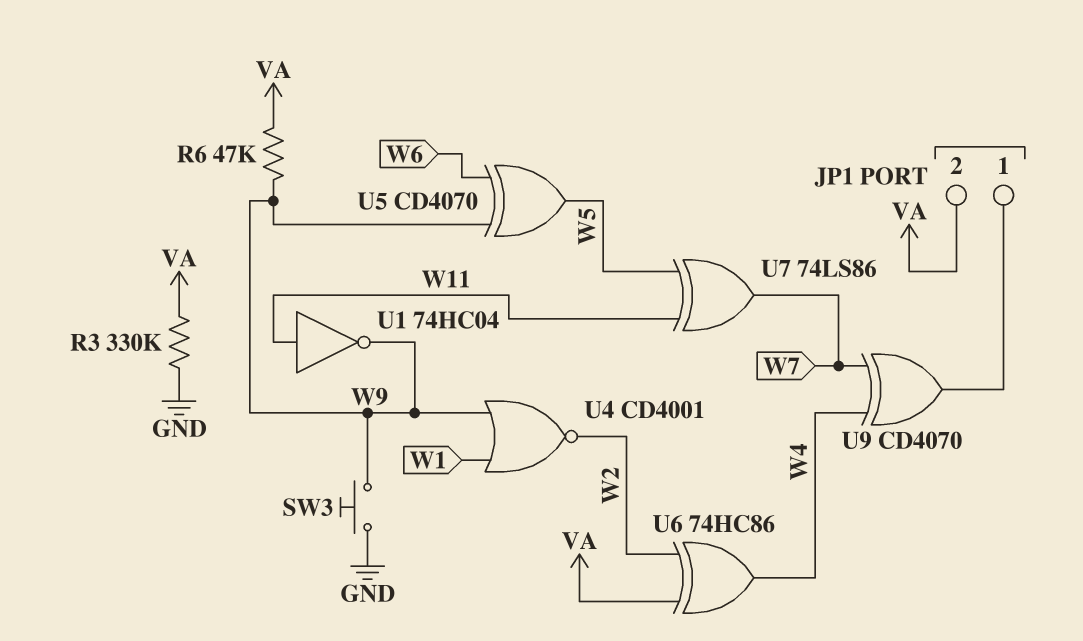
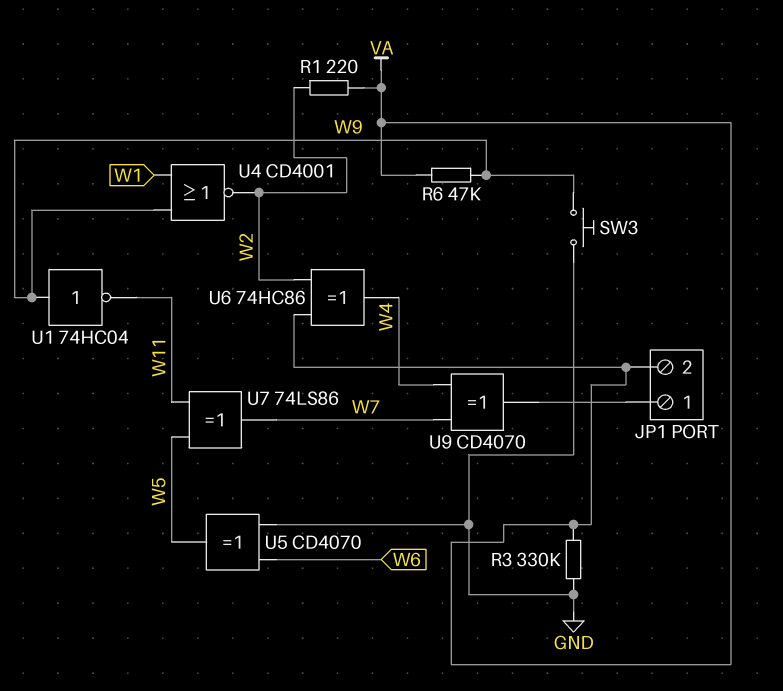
R1: none -> 220 (VA, W2)
U1: NOT 74HC04 (in W11, out W9) -> NOT 74HC04 (in W9, out W11)
U5: XOR CD4070 (in W6, in W9, out W5) -> XOR CD4070 (in GND, in W6, out W5)

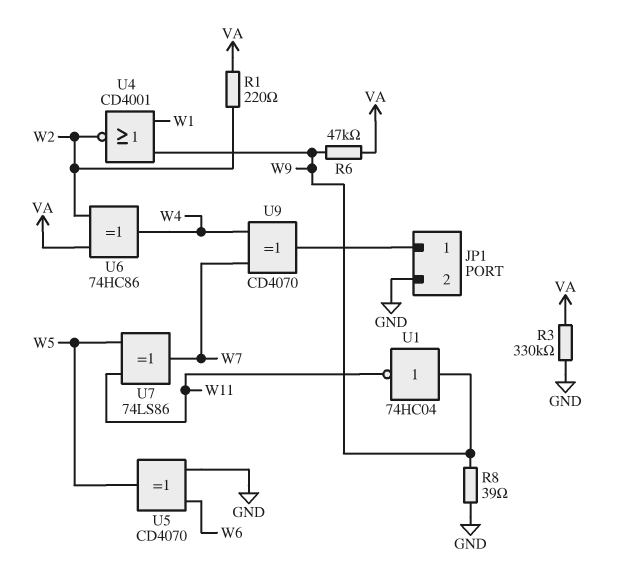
JP1 pin 2: VA -> GND
R8: none -> 39 (GND, W9)
SW3: button (GND, W9) -> none

